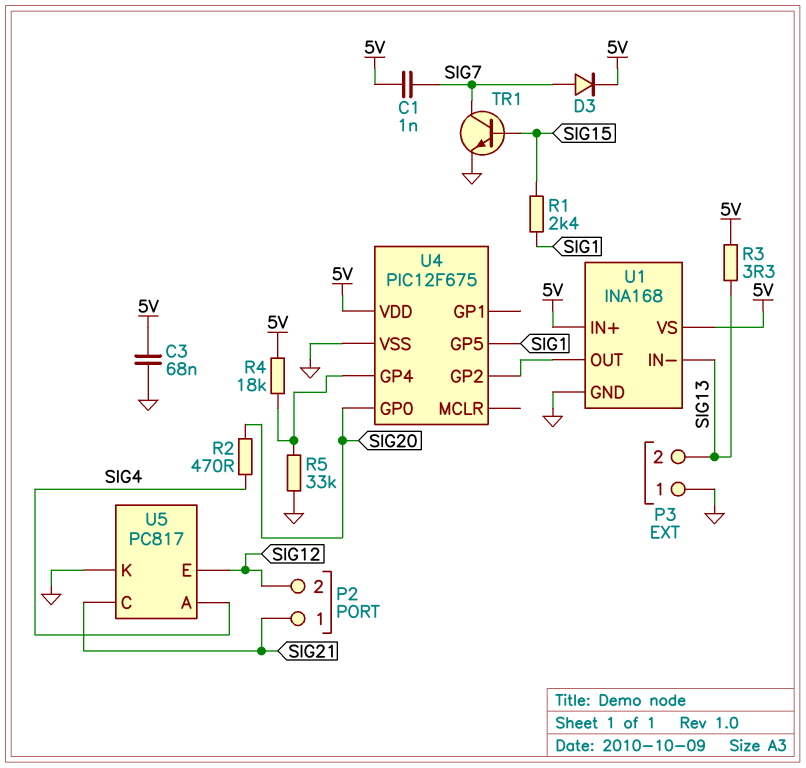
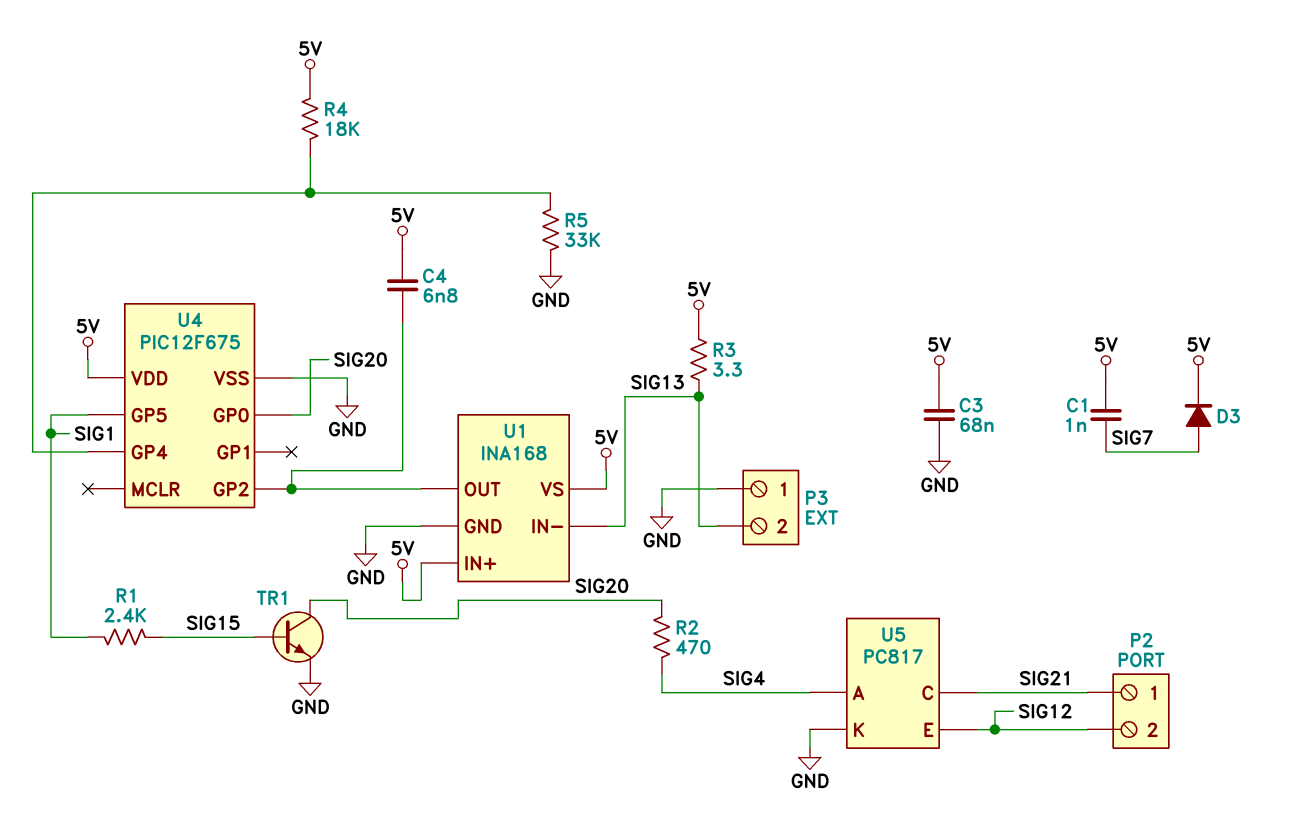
C4: none -> 6.8nF (5V, U1/OUT)
TR1: NPN (B SIG15, C SIG7, E GND) -> NPN (B SIG15, C SIG20, E GND)

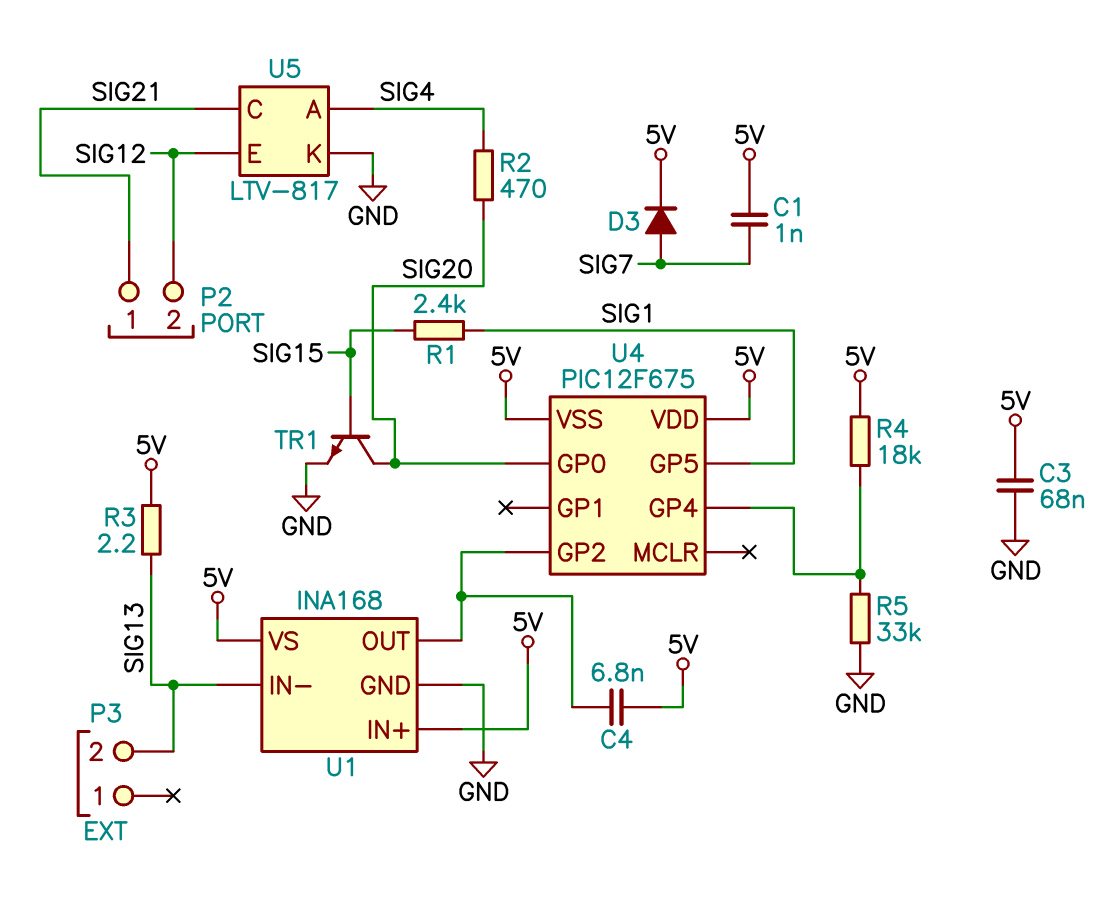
P3 pin 1: GND -> none
R3: 3.3 (5V, SIG13) -> 2.2 (5V, SIG13)
U4 pin VSS: GND -> 5V
U5: PC817 -> LTV-817

